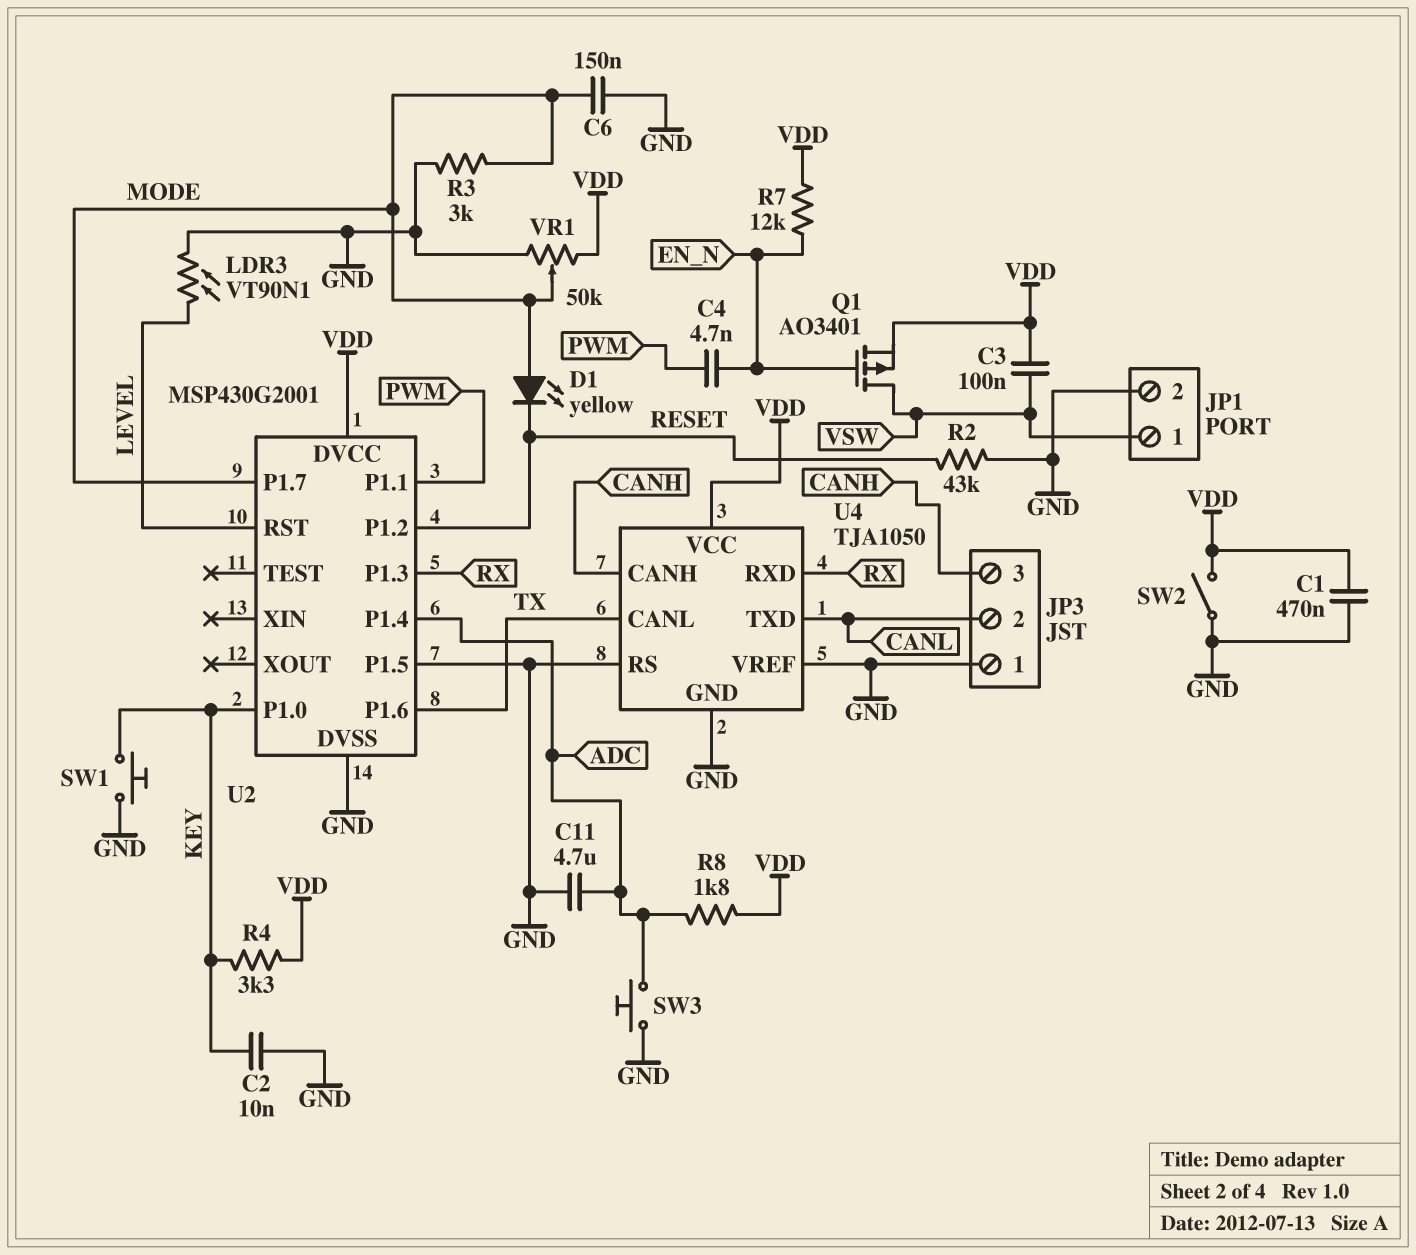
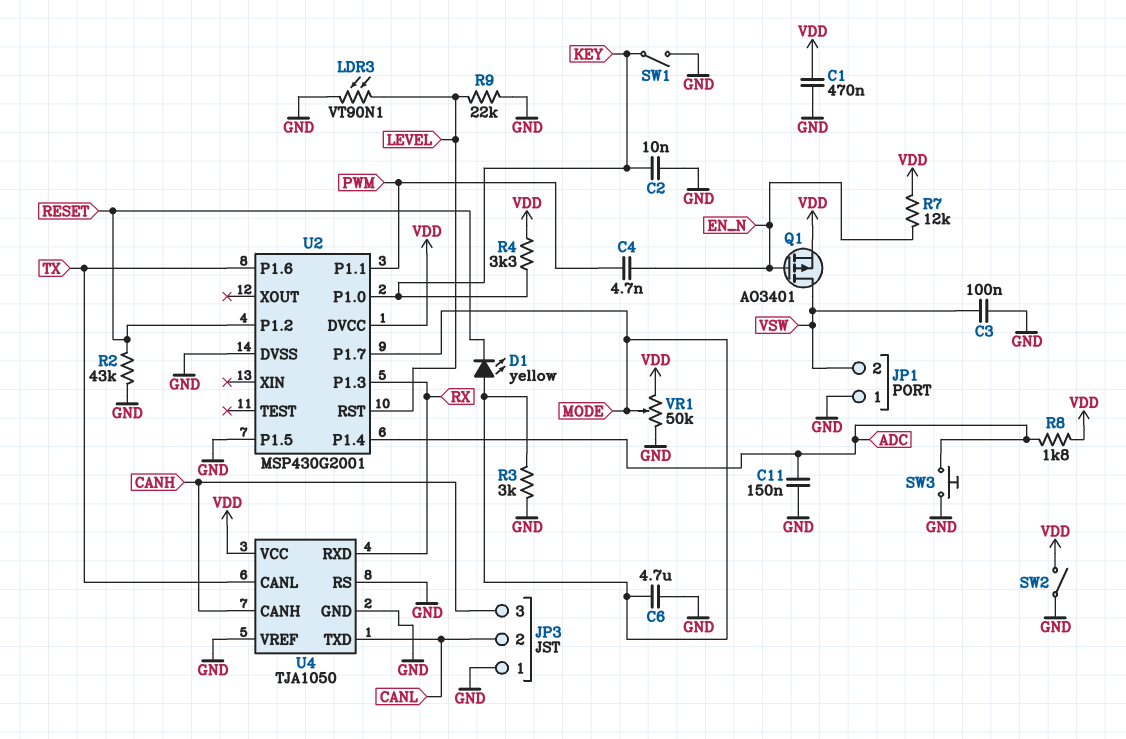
C3: 100nF (VDD, VSW) -> 100nF (GND, VSW)
C6: 150nF (GND, MODE) -> 4.7uF (GND, MODE)
C11: 4.7uF (ADC, GND) -> 150nF (ADC, GND)
JP1 pin 1: VSW -> GND
JP1 pin 2: GND -> VSW
R9: none -> 22k (GND, LEVEL)
SW1: button (GND, KEY) -> switch (GND, KEY)

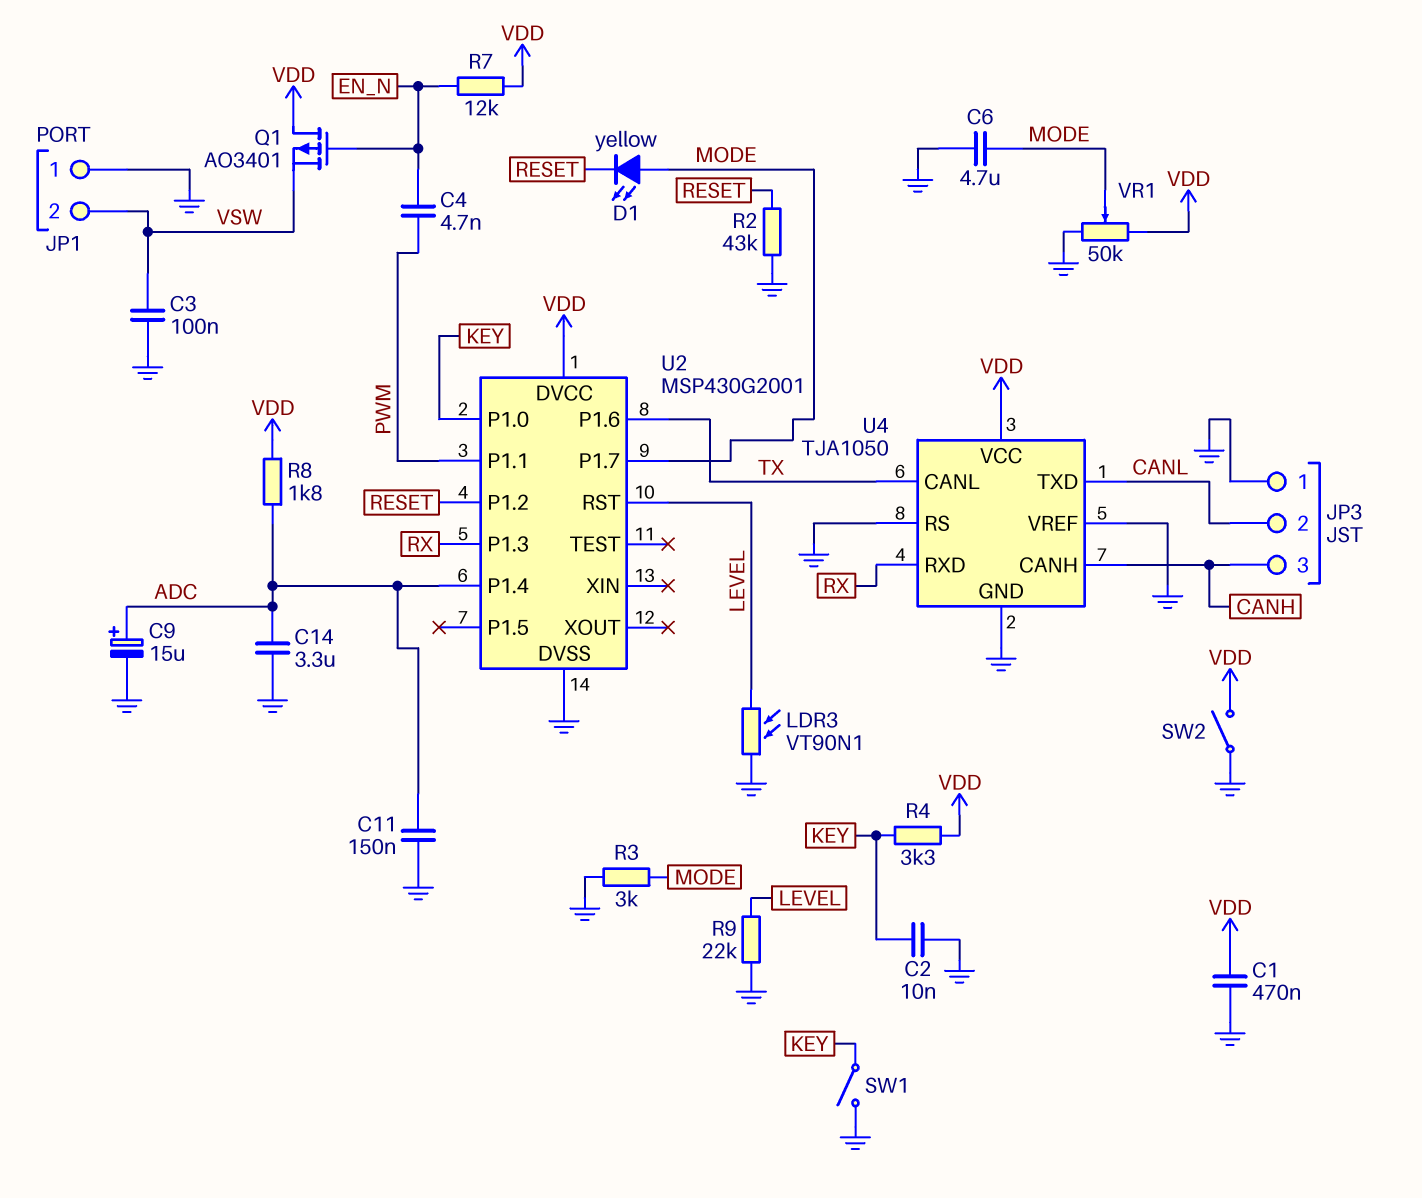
C9: none -> 15uF (plus ADC, minus GND)
C14: none -> 3.3uF (ADC, GND)
Q1: PMOS AO3401 (G EN_N, D VSW, S VDD) -> PMOS AO3401 (G EN_N, D VDD, S VSW)
SW3: button (ADC, GND) -> none
U2 pin P1.5: GND -> none

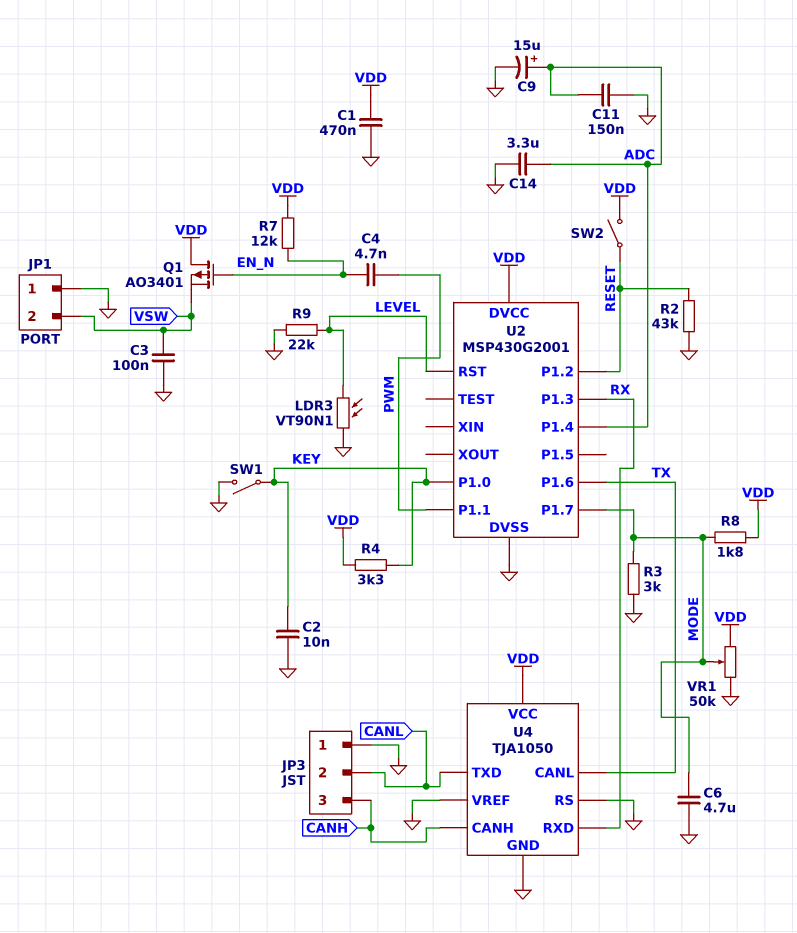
D1: LED yellow (A MODE, K RESET) -> none
R8: 1.8k (ADC, VDD) -> 1.8k (MODE, VDD)
SW2: switch (GND, VDD) -> switch (RESET, VDD)

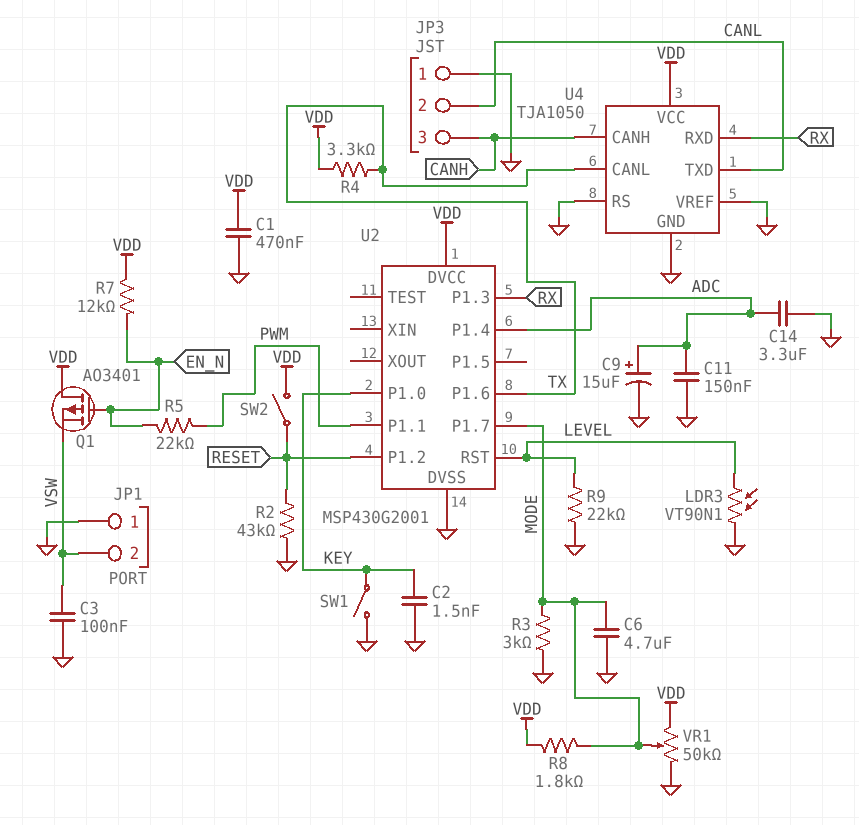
C2: 10nF (GND, KEY) -> 1.5nF (GND, KEY)
C4: 4.7nF (EN_N, PWM) -> none
R4: 3.3k (KEY, VDD) -> 3.3k (TX, VDD)
R5: none -> 22k (EN_N, PWM)

